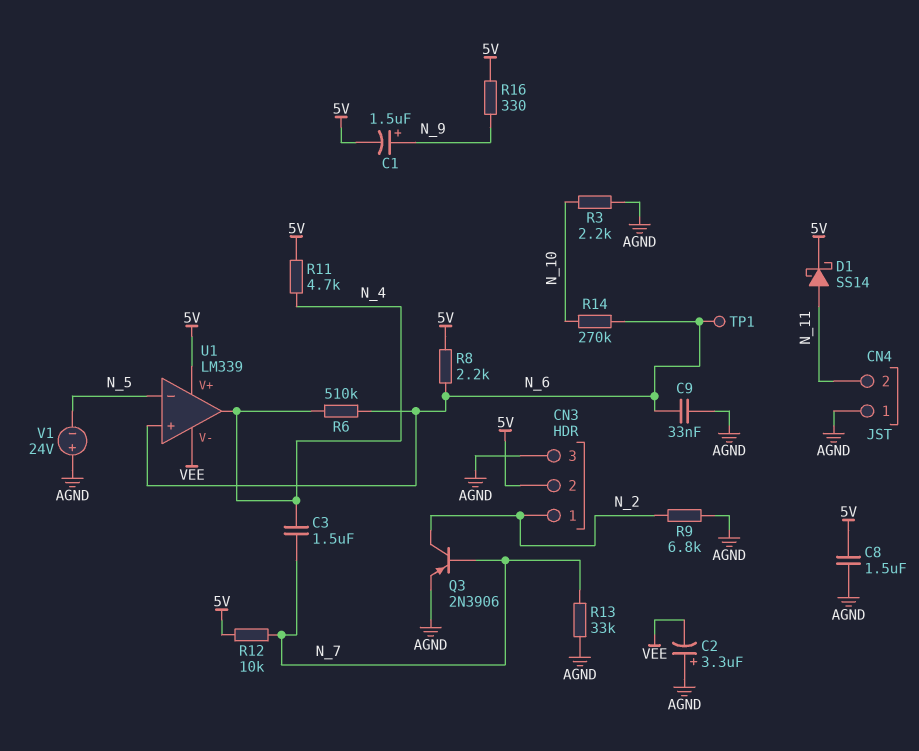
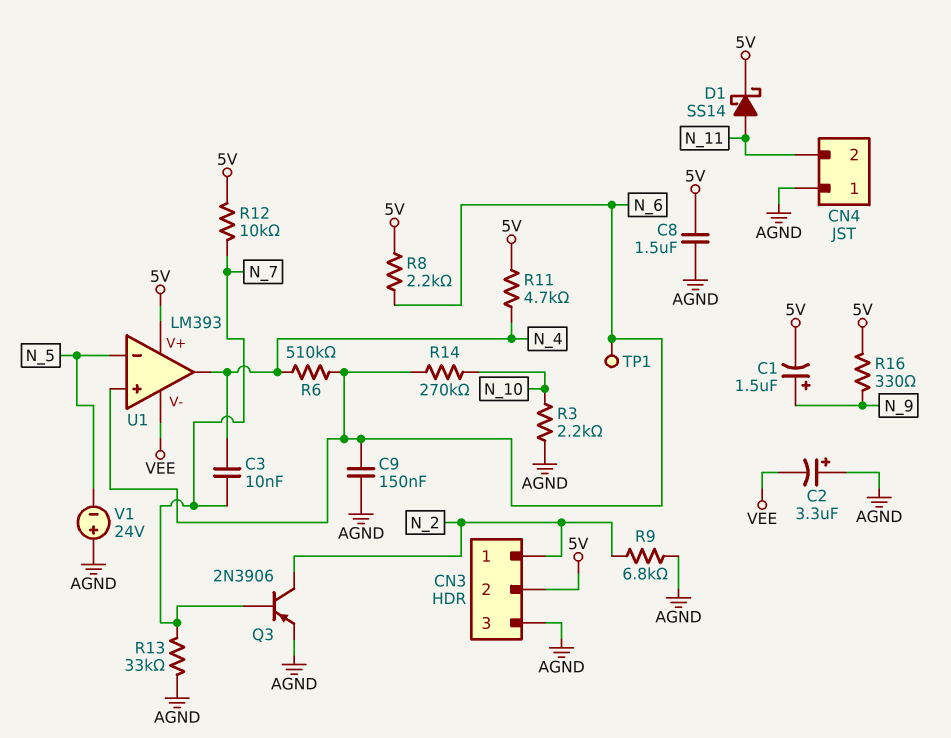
C3: 1.5uF (N_4, N_7) -> 10nF (N_4, N_7)
C9: 33nF (AGND, N_6) -> 150nF (AGND, N_6)
U1: LM339 -> LM393

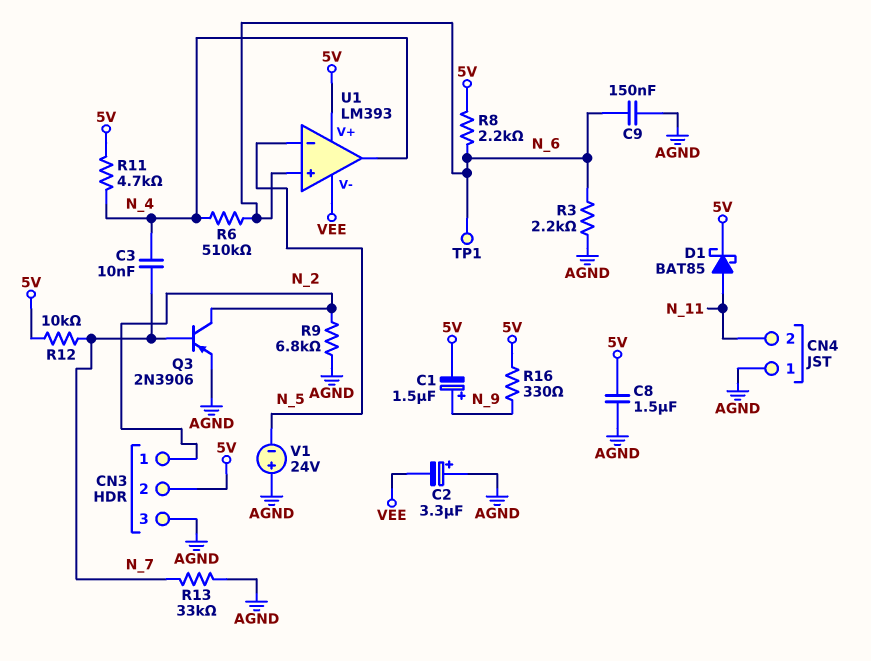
D1: schottky SS14 (A N_11, K 5V) -> schottky BAT85 (A N_11, K 5V)
R3: 2.2k (AGND, N_10) -> 2.2k (AGND, N_6)
R14: 270k (N_6, N_10) -> none

